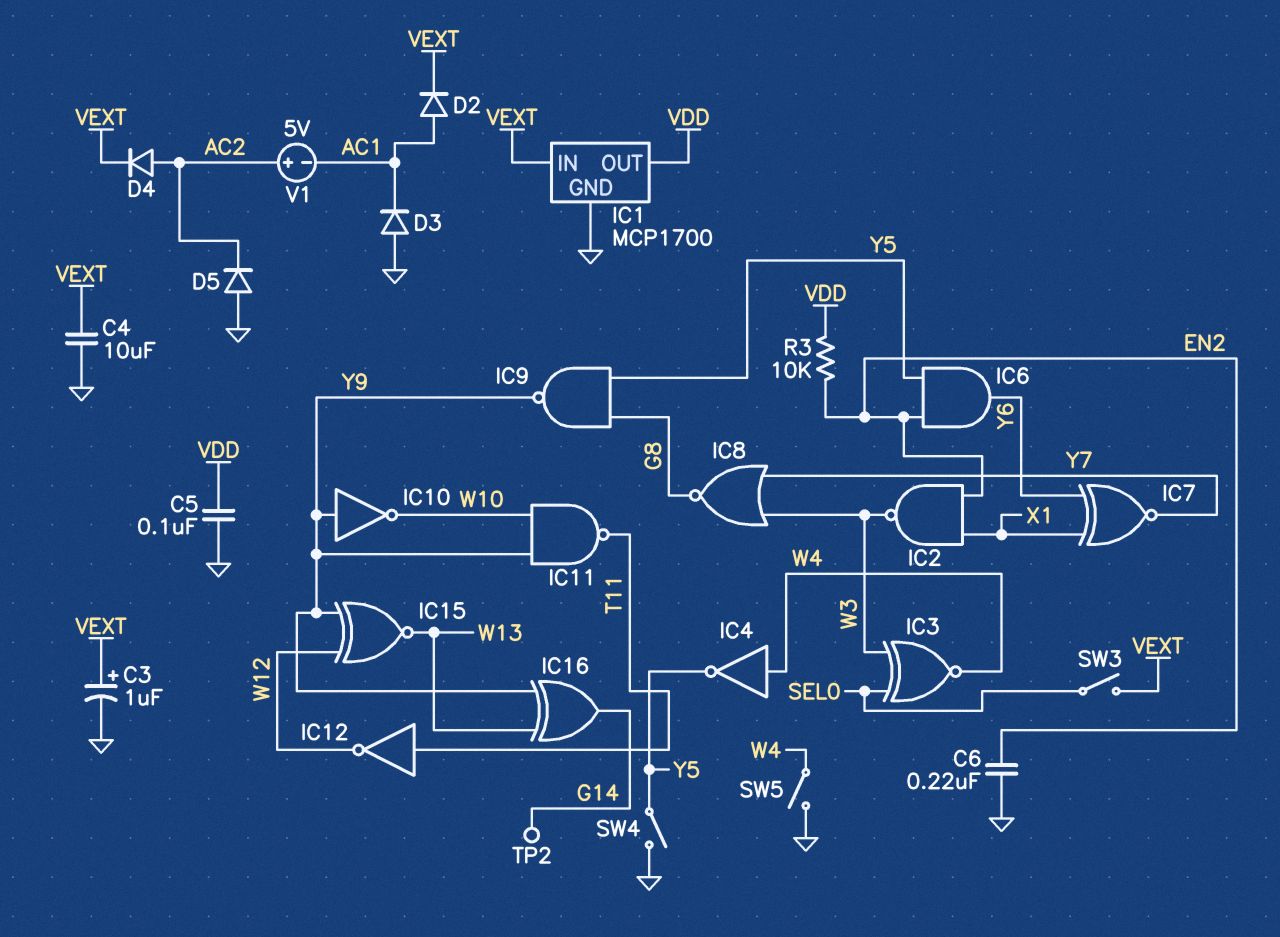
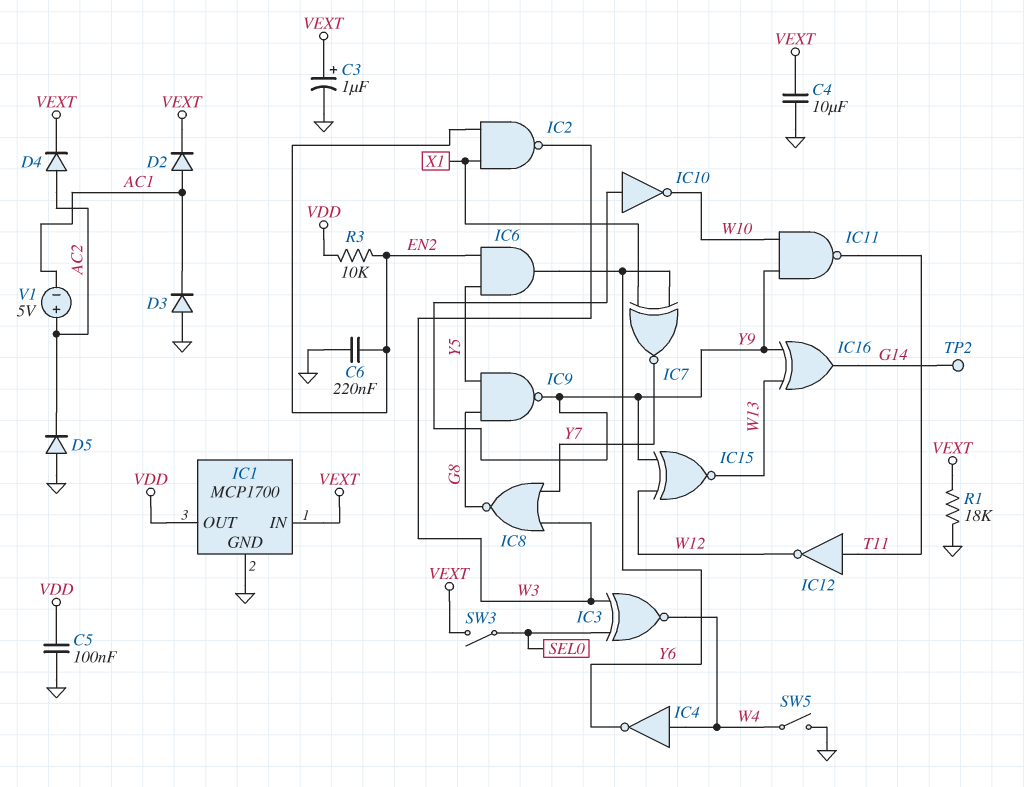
IC4: NOT (in W4, out Y5) -> NOT (in W4, out Y6)
R1: none -> 18k (GND, VEXT)
SW4: switch (GND, Y5) -> none

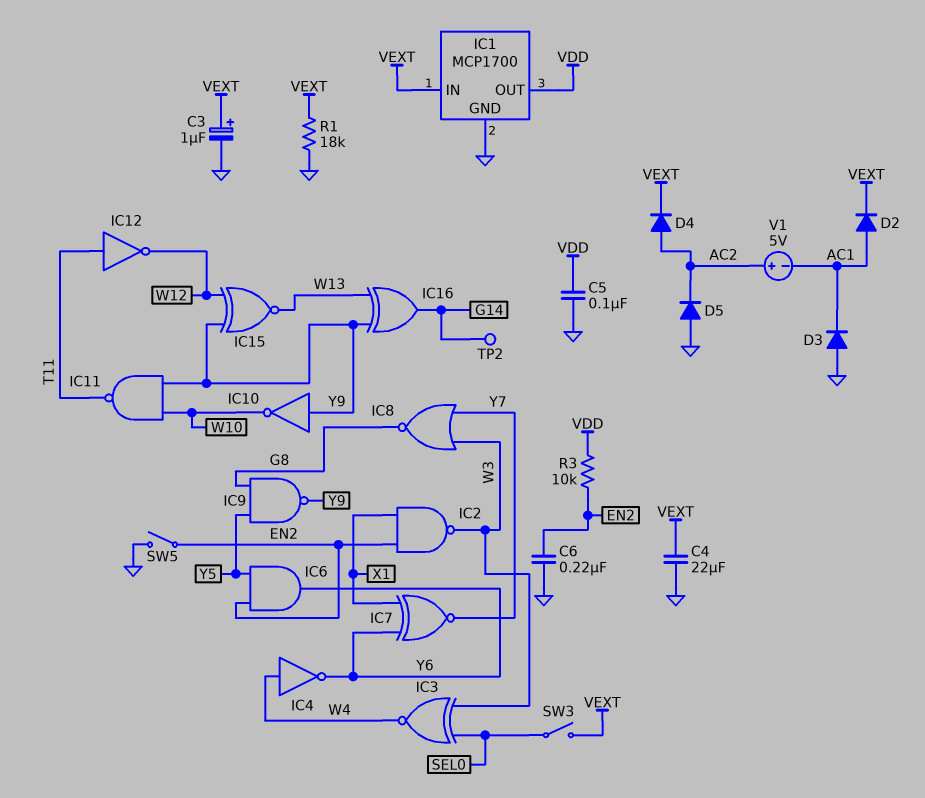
C4: 10uF (GND, VEXT) -> 22uF (GND, VEXT)
SW5: switch (GND, W4) -> switch (EN2, GND)

